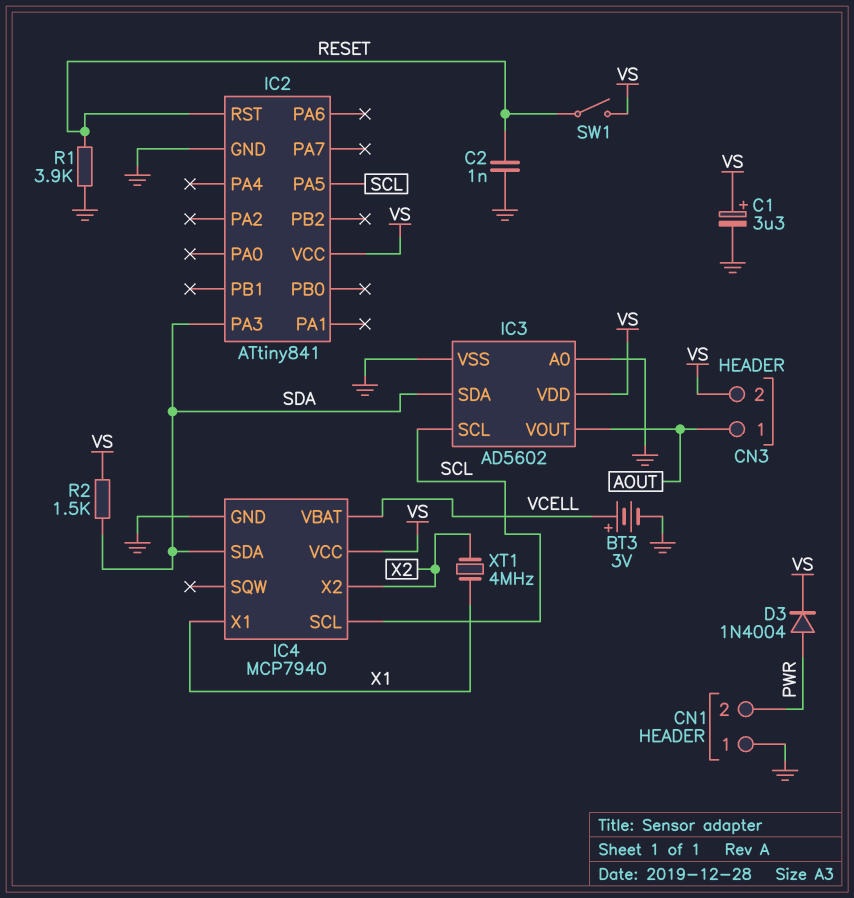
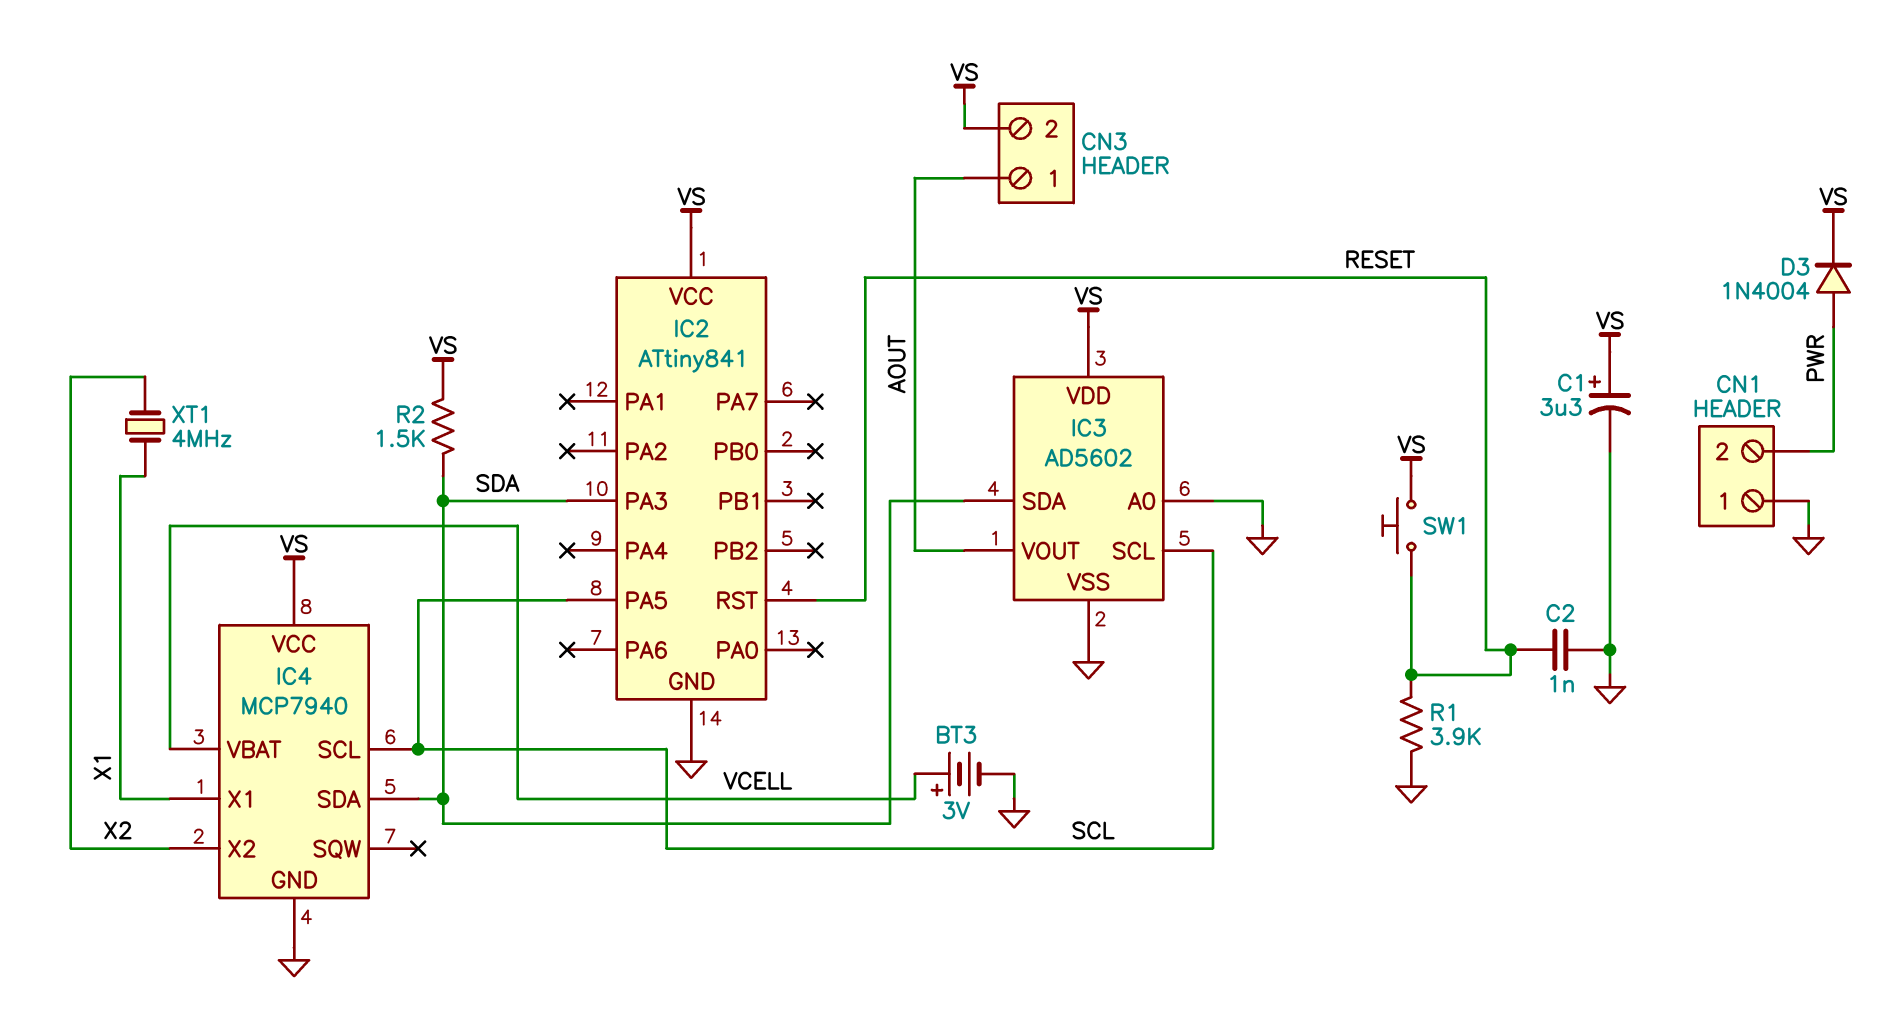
SW1: switch (RESET, VS) -> button (RESET, VS)

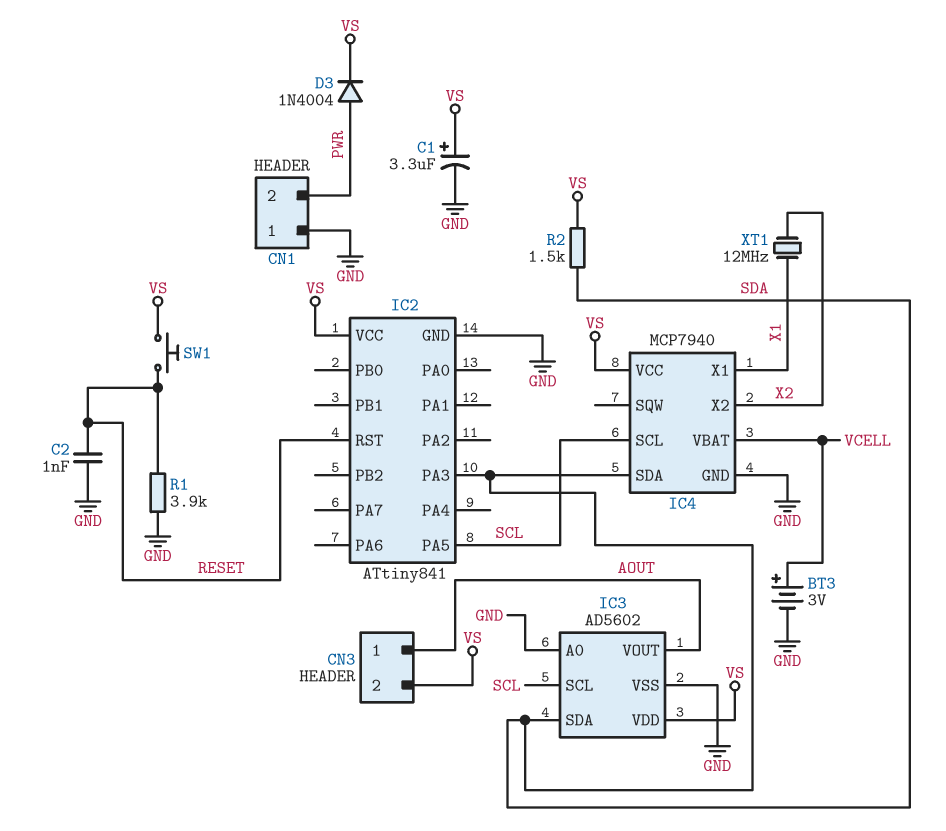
XT1: 4MHz (X1, X2) -> 12MHz (X1, X2)

